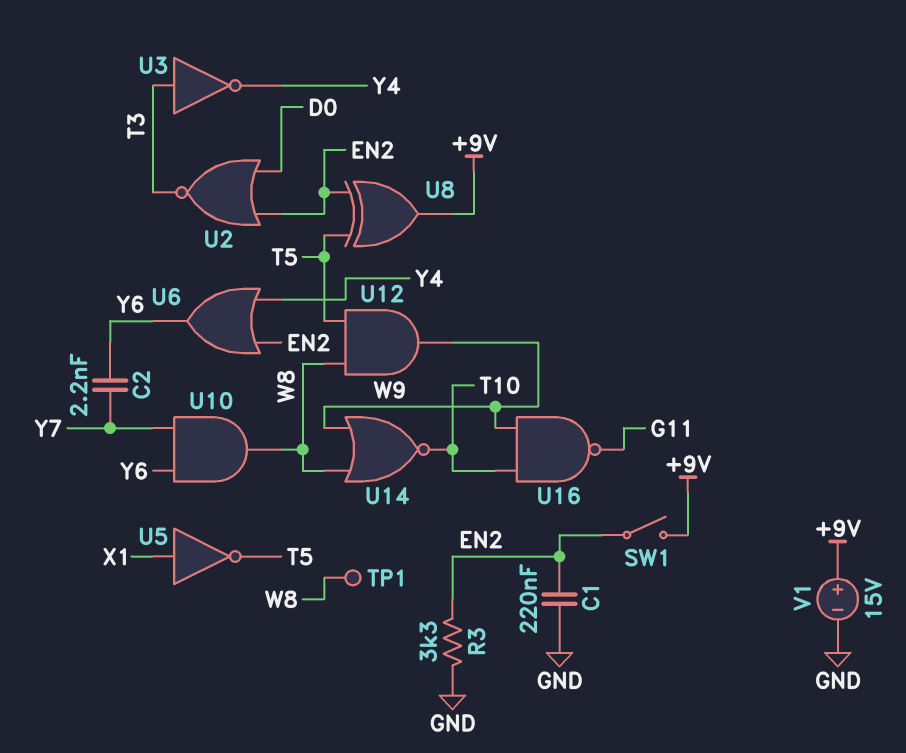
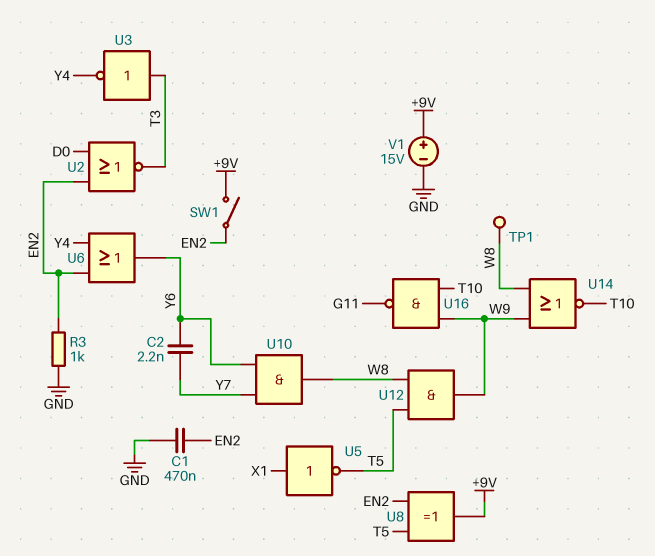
C1: 220nF (EN2, GND) -> 470nF (EN2, GND)
R3: 3.3k (EN2, GND) -> 1k (EN2, GND)

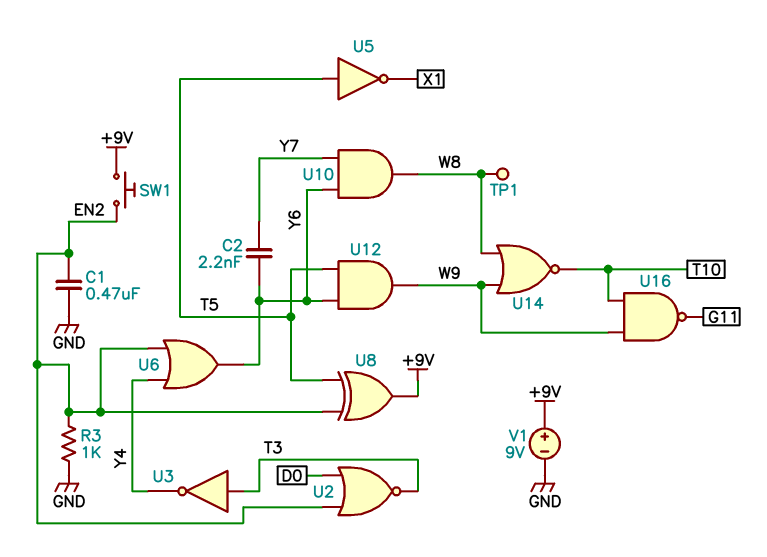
SW1: switch (+9V, EN2) -> button (+9V, EN2)
U5: NOT (in X1, out T5) -> NOT (in T5, out X1)
U12: AND (in T5, in W8, out W9) -> AND (in T5, in Y6, out W9)
V1: 15V (plus +9V, minus GND) -> 9V (plus +9V, minus GND)

